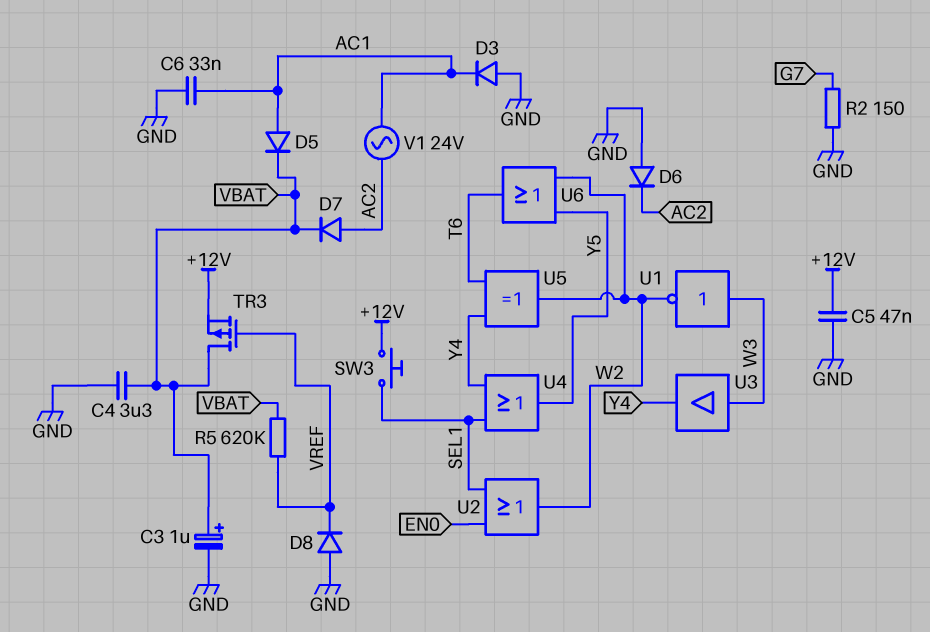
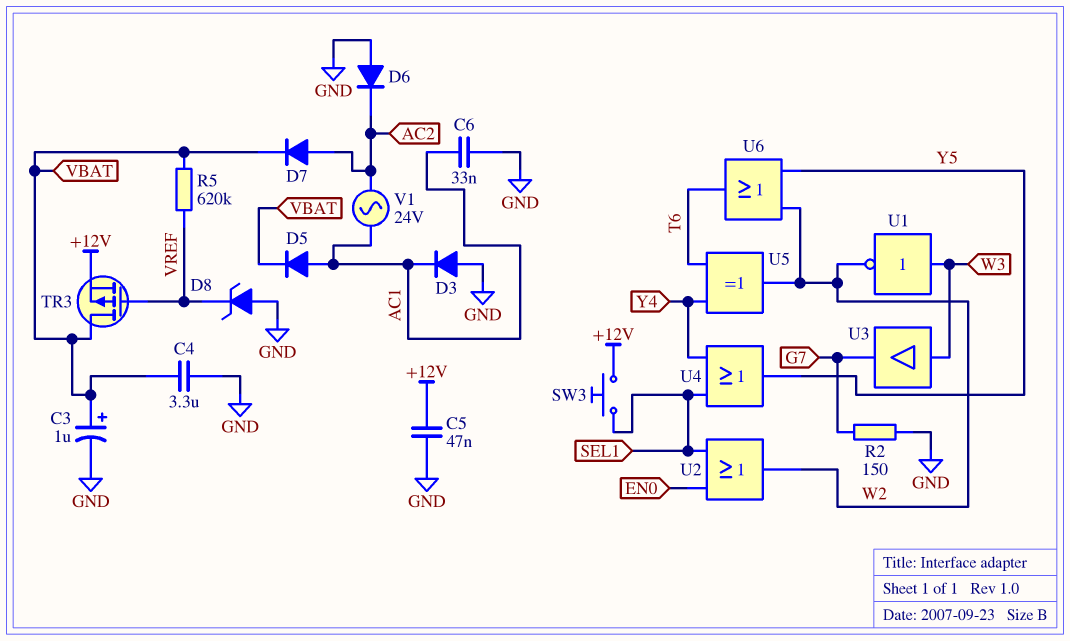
D8: diode (A GND, K VREF) -> zener (A GND, K VREF)
U3: buffer (in W3, out Y4) -> buffer (in W3, out G7)

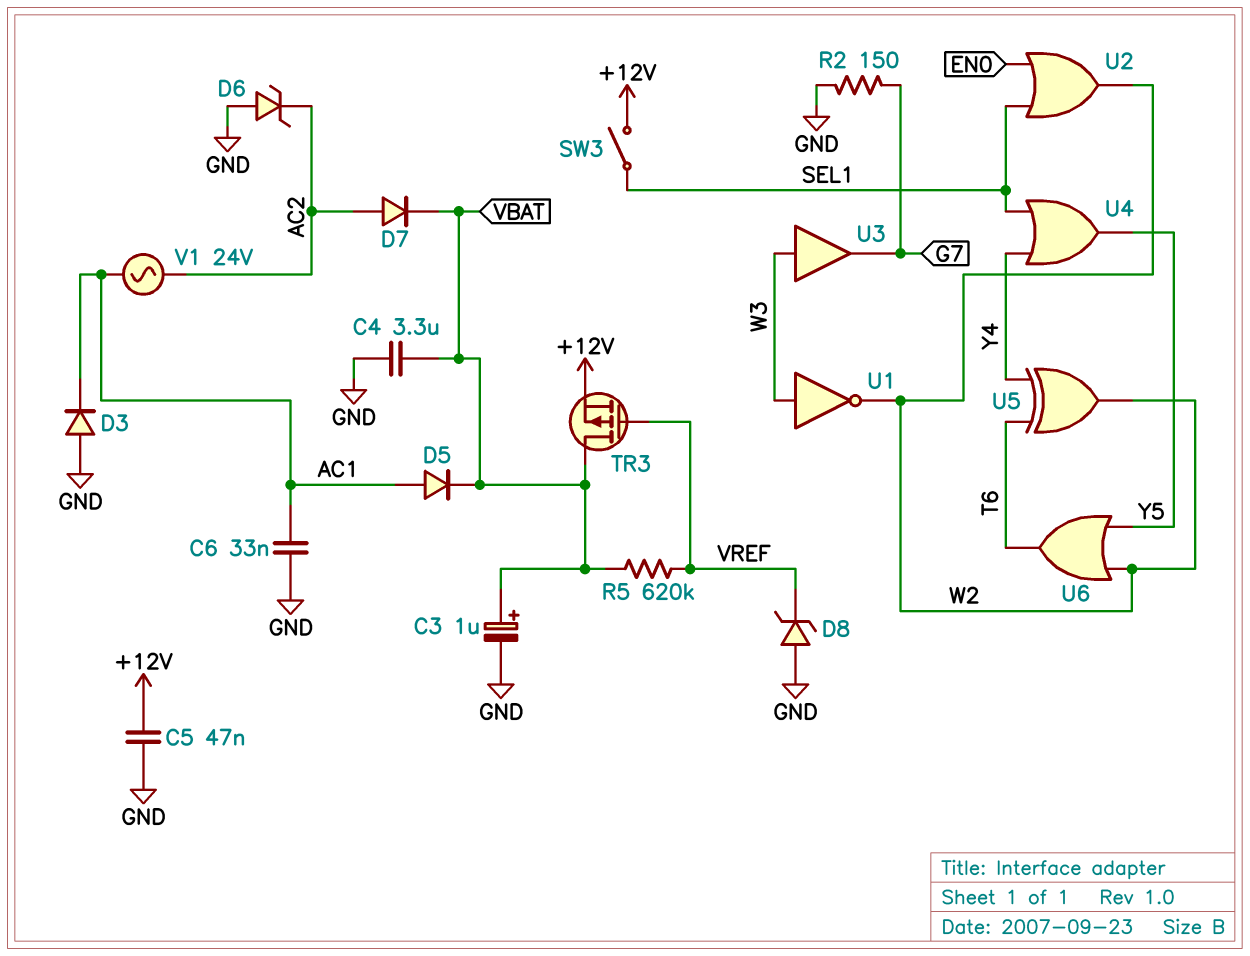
D6: diode (A GND, K AC2) -> zener (A GND, K AC2)
SW3: button (+12V, SEL1) -> switch (+12V, SEL1)

